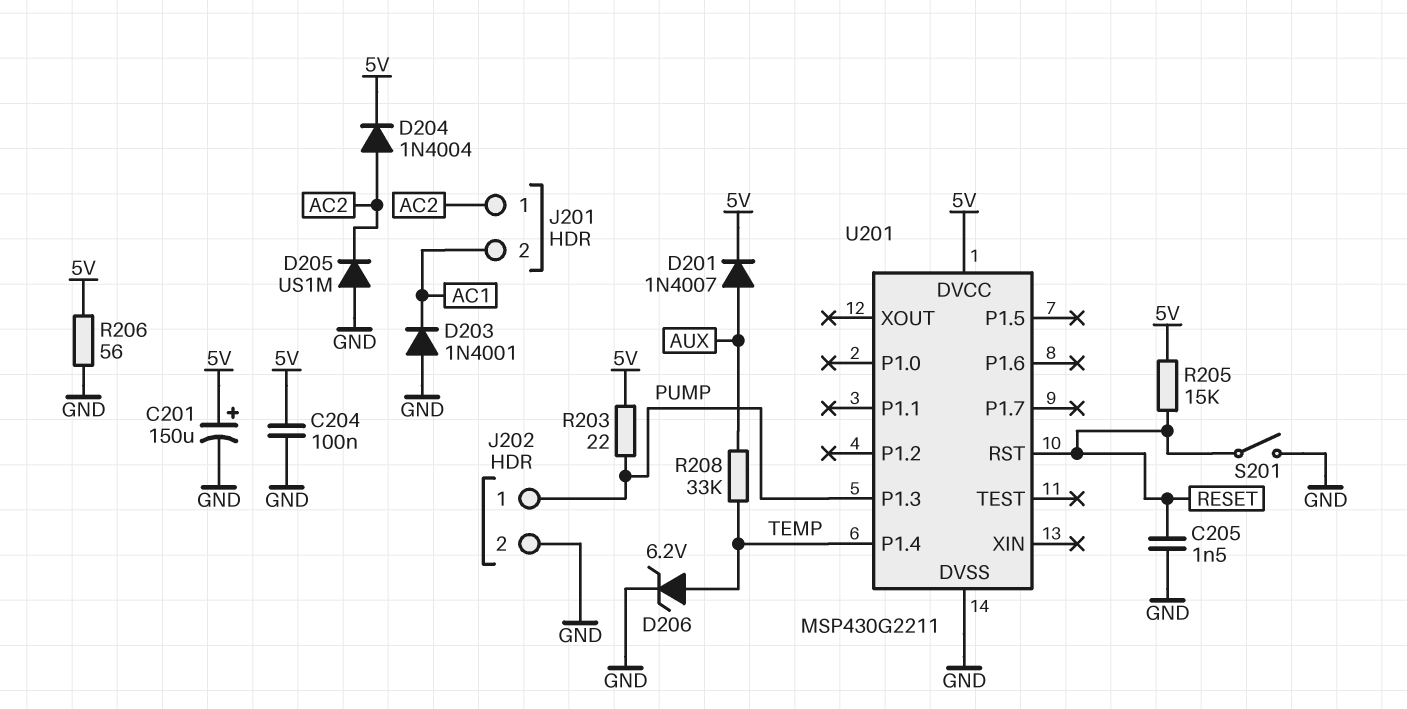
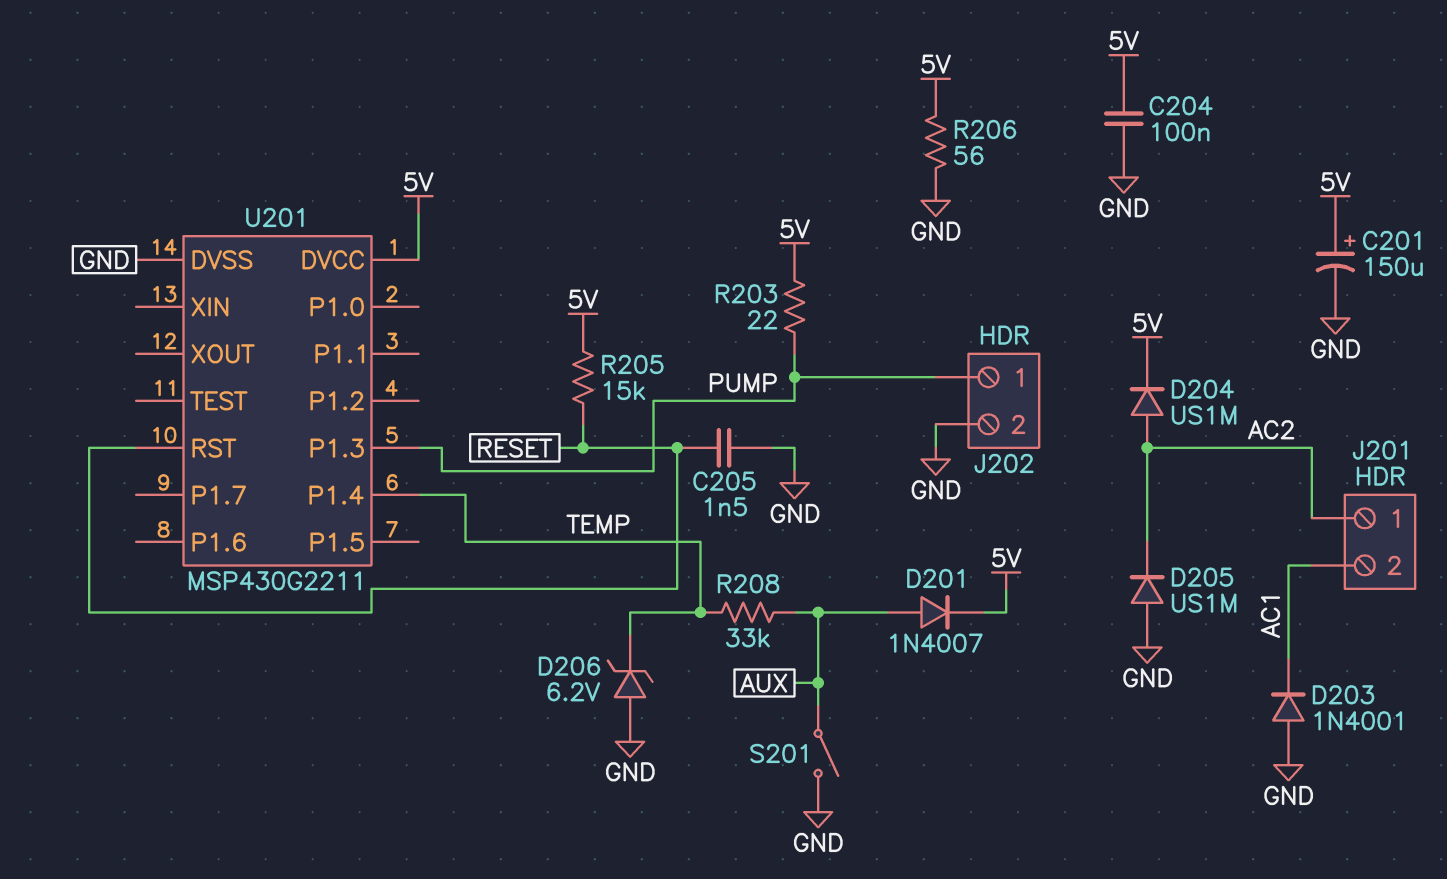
D204: diode 1N4004 (A AC2, K 5V) -> diode US1M (A AC2, K 5V)
D206: zener 6.2V (A TEMP, K GND) -> zener 6.2V (A GND, K TEMP)
S201: switch (GND, RESET) -> switch (AUX, GND)

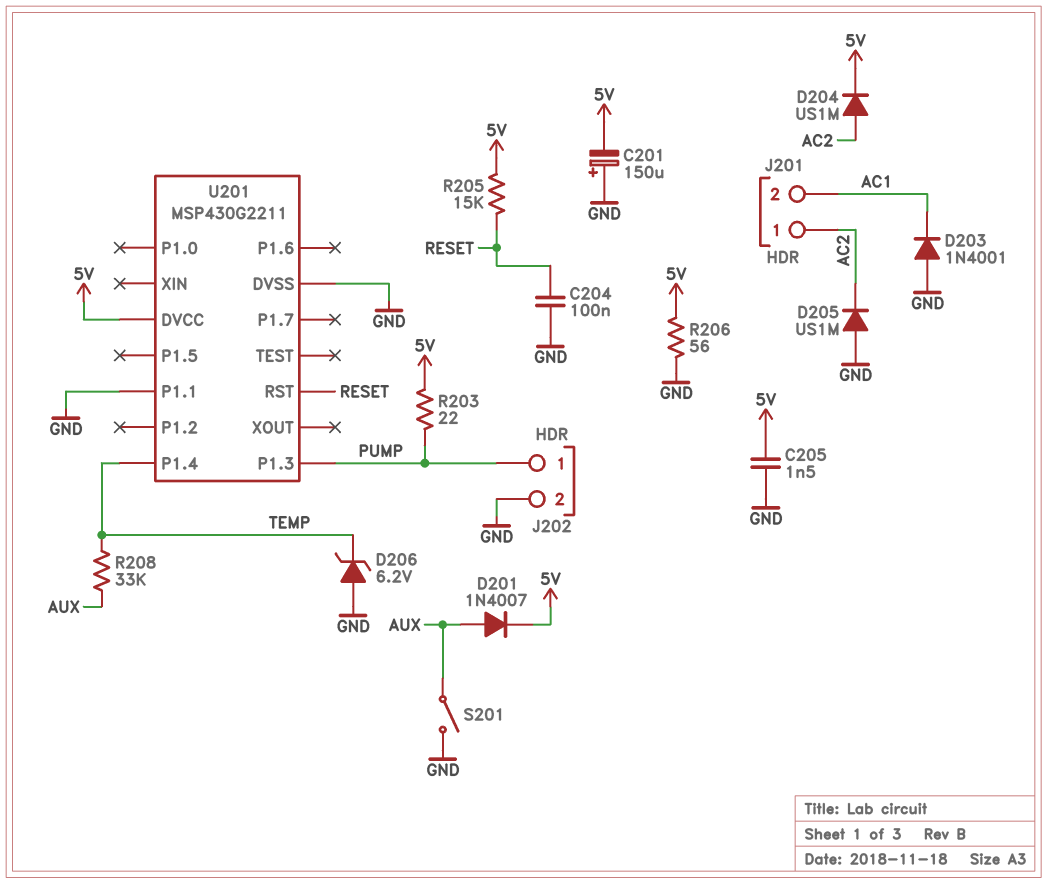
C201: 150uF (plus 5V, minus GND) -> 150uF (plus GND, minus 5V)
C204: 100nF (5V, GND) -> 100nF (GND, RESET)
C205: 1.5nF (GND, RESET) -> 1.5nF (5V, GND)
U201 pin P1.1: none -> GND

